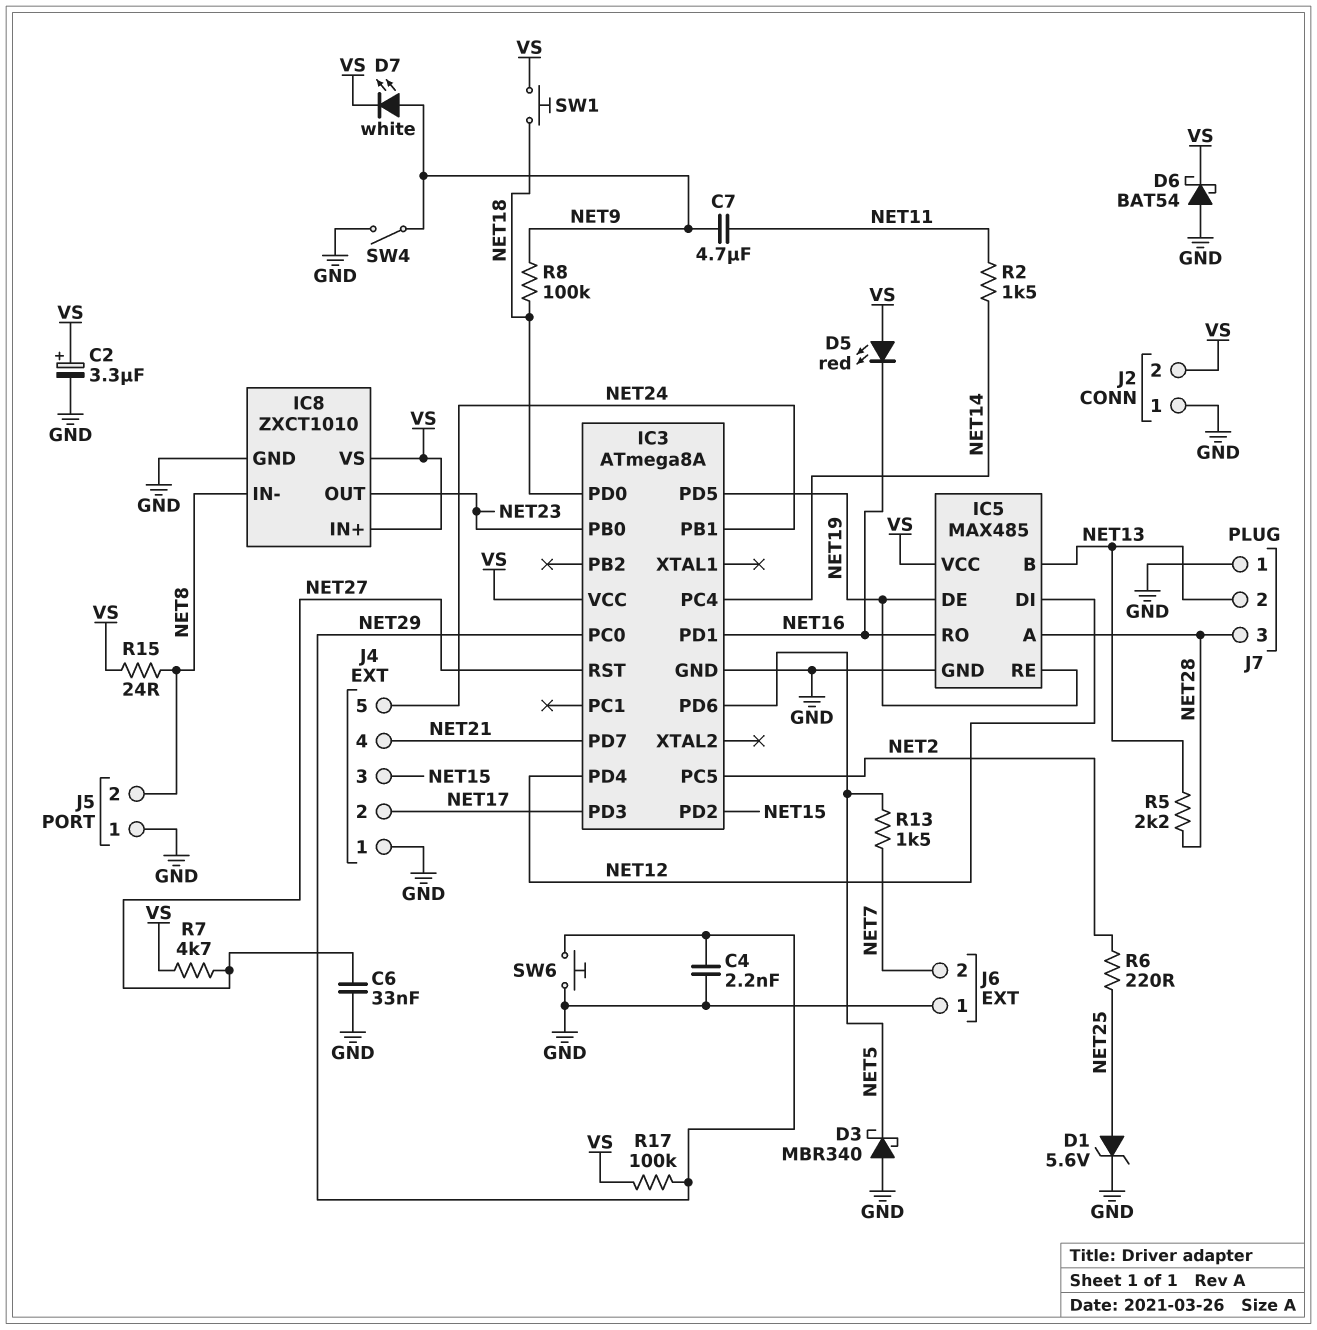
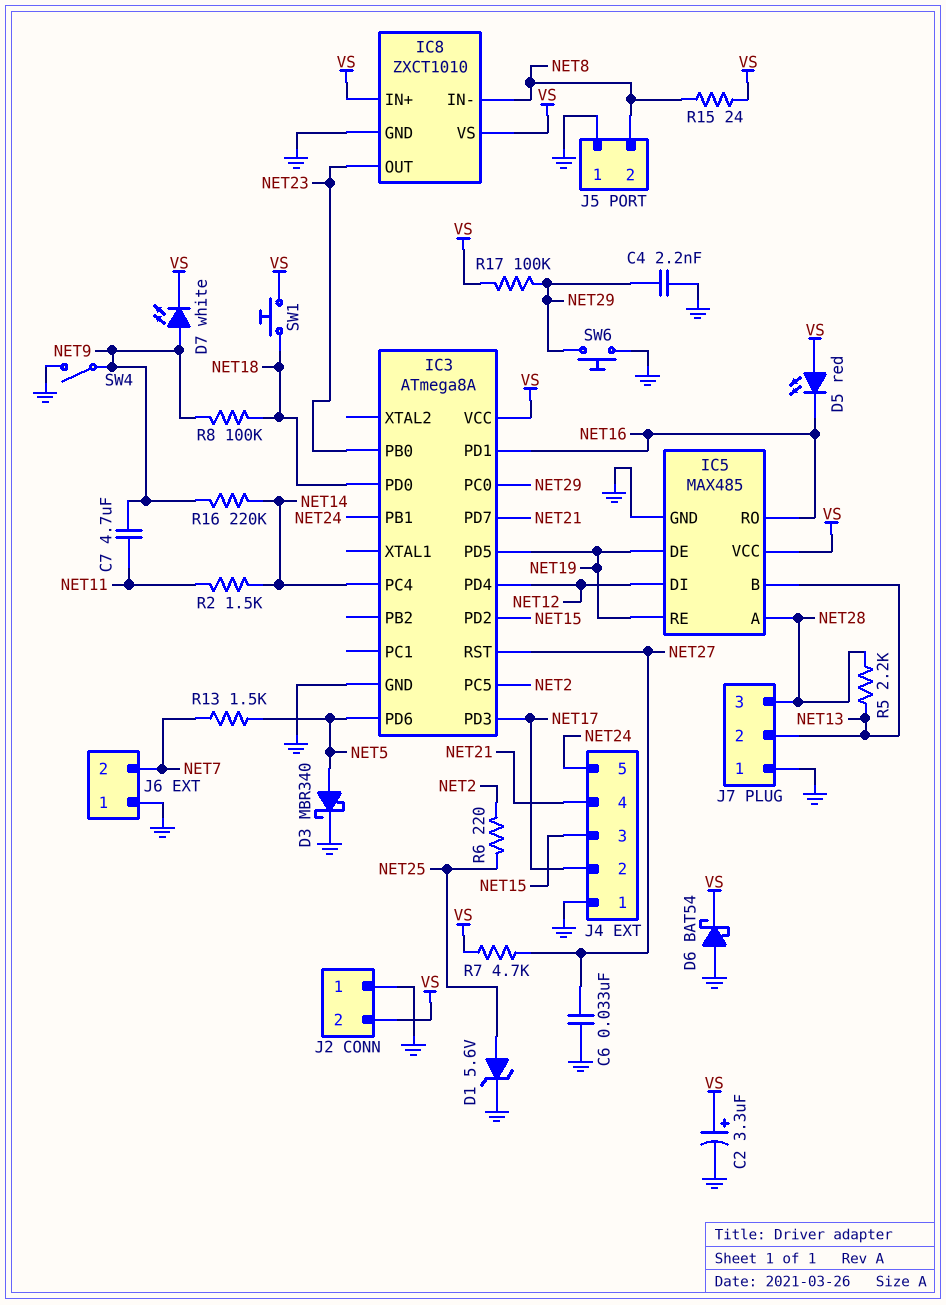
D3: schottky MBR340 (A GND, K NET5) -> schottky MBR340 (A NET5, K GND)
R16: none -> 220k (NET9, NET14)

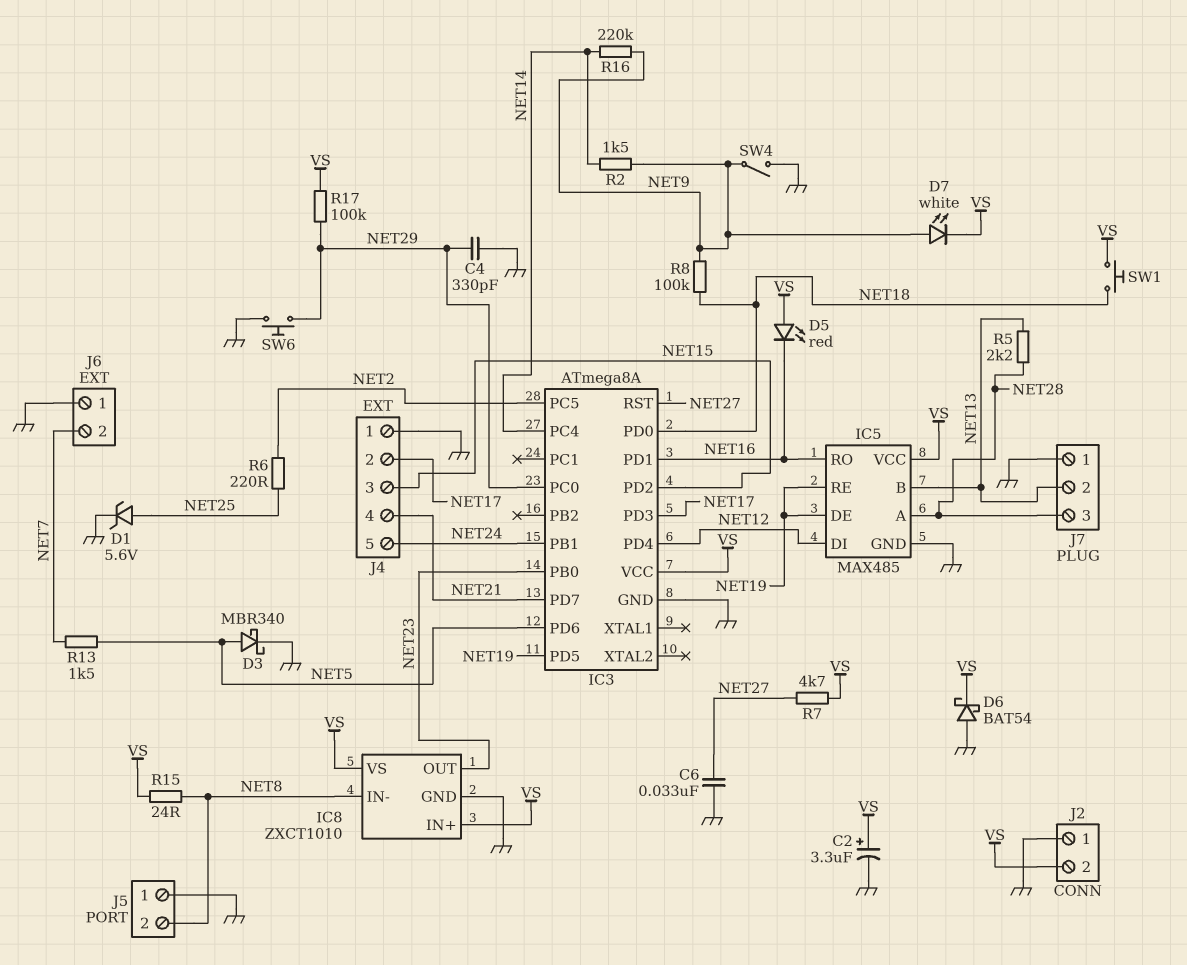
C4: 2.2nF (GND, NET29) -> 330pF (GND, NET29)
C7: 4.7uF (NET9, NET11) -> none
R2: 1.5k (NET11, NET14) -> 1.5k (NET9, NET14)

